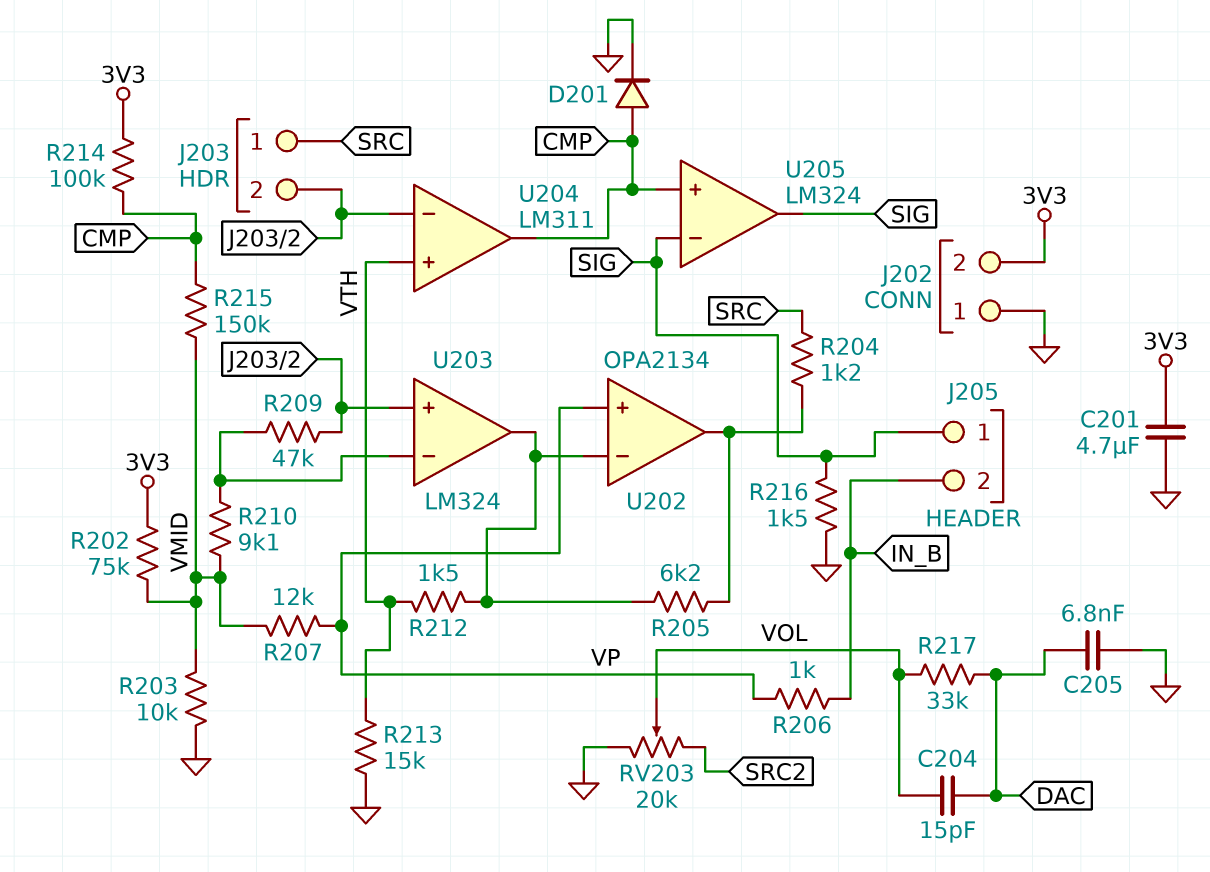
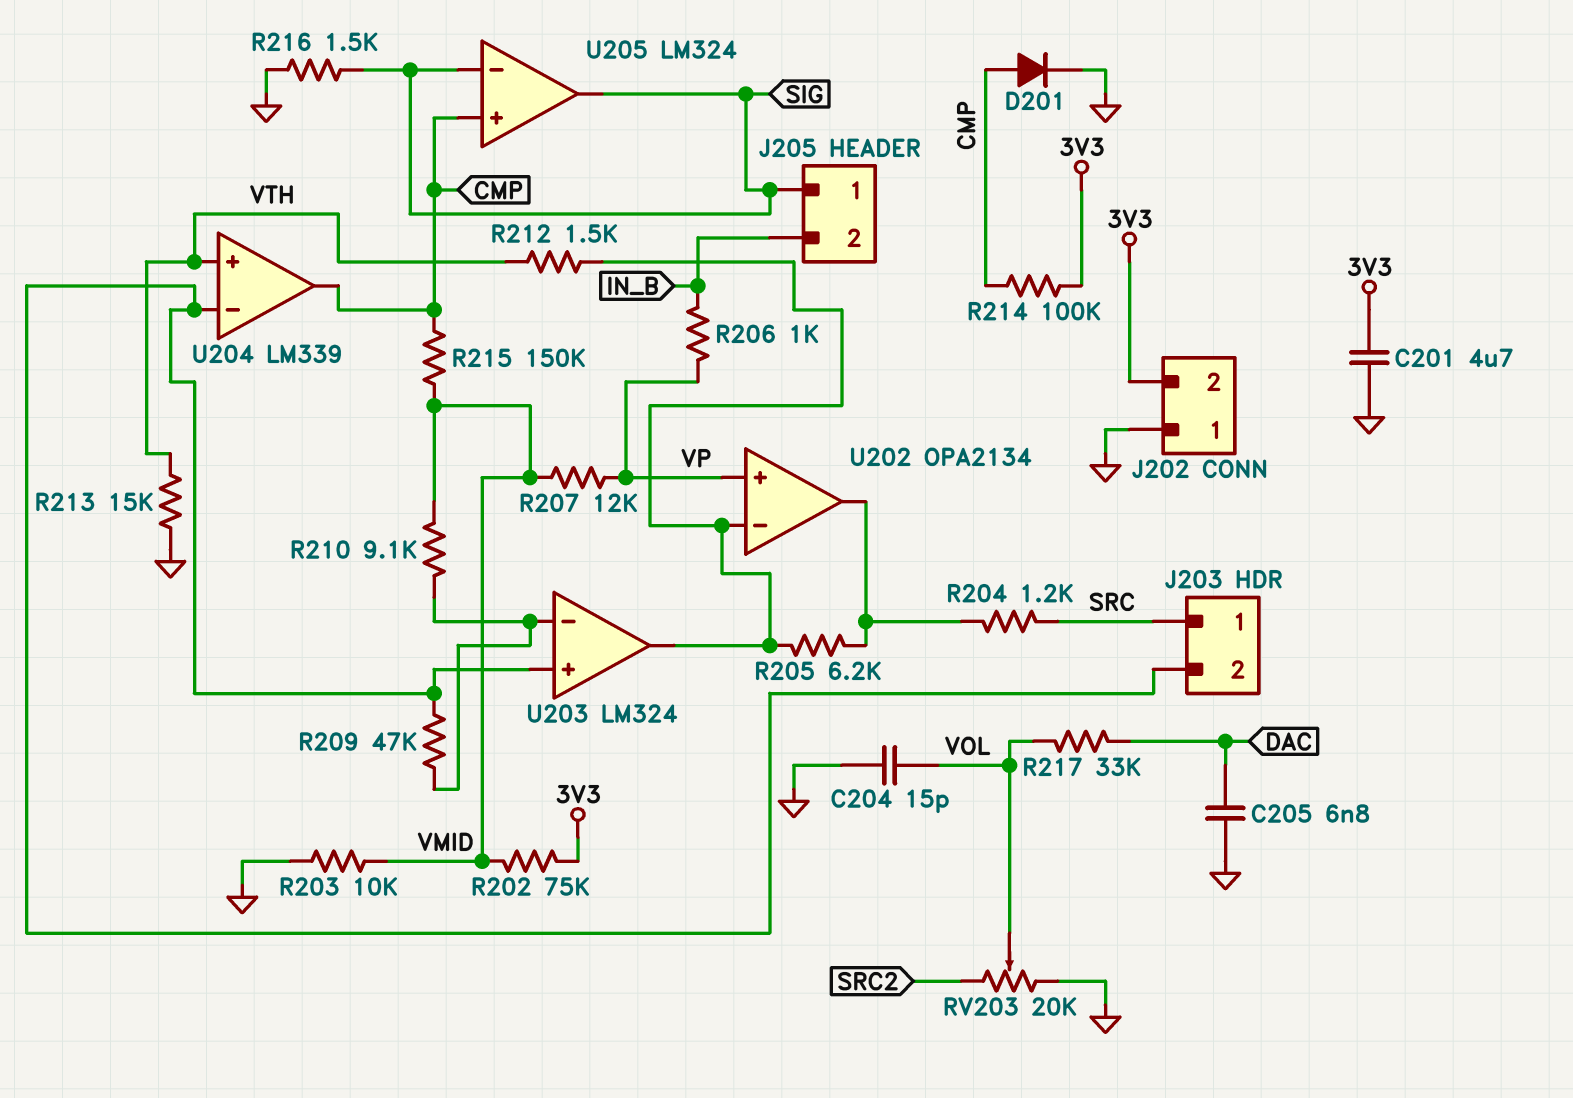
C204: 15pF (DAC, VOL) -> 15pF (GND, VOL)
U204: LM311 -> LM339

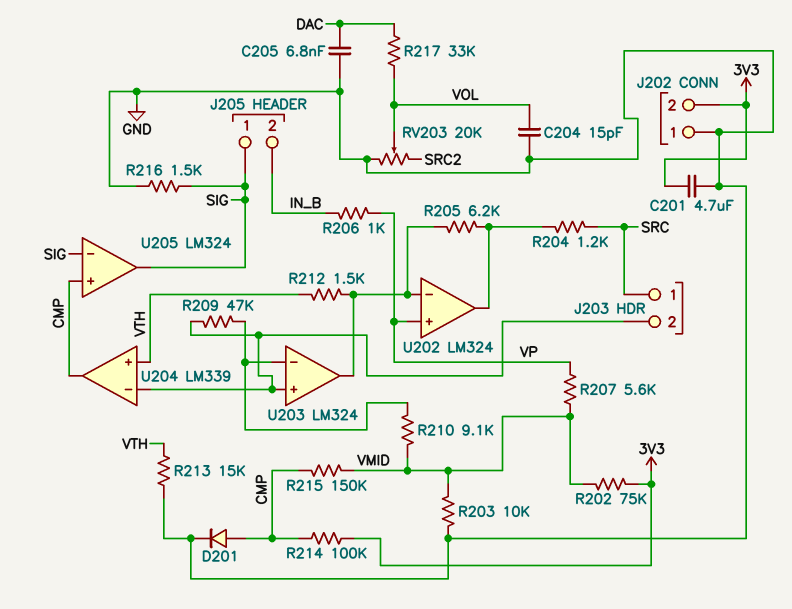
R207: 12k (VMID, VP) -> 5.6k (VMID, VP)
U202: OPA2134 -> LM324

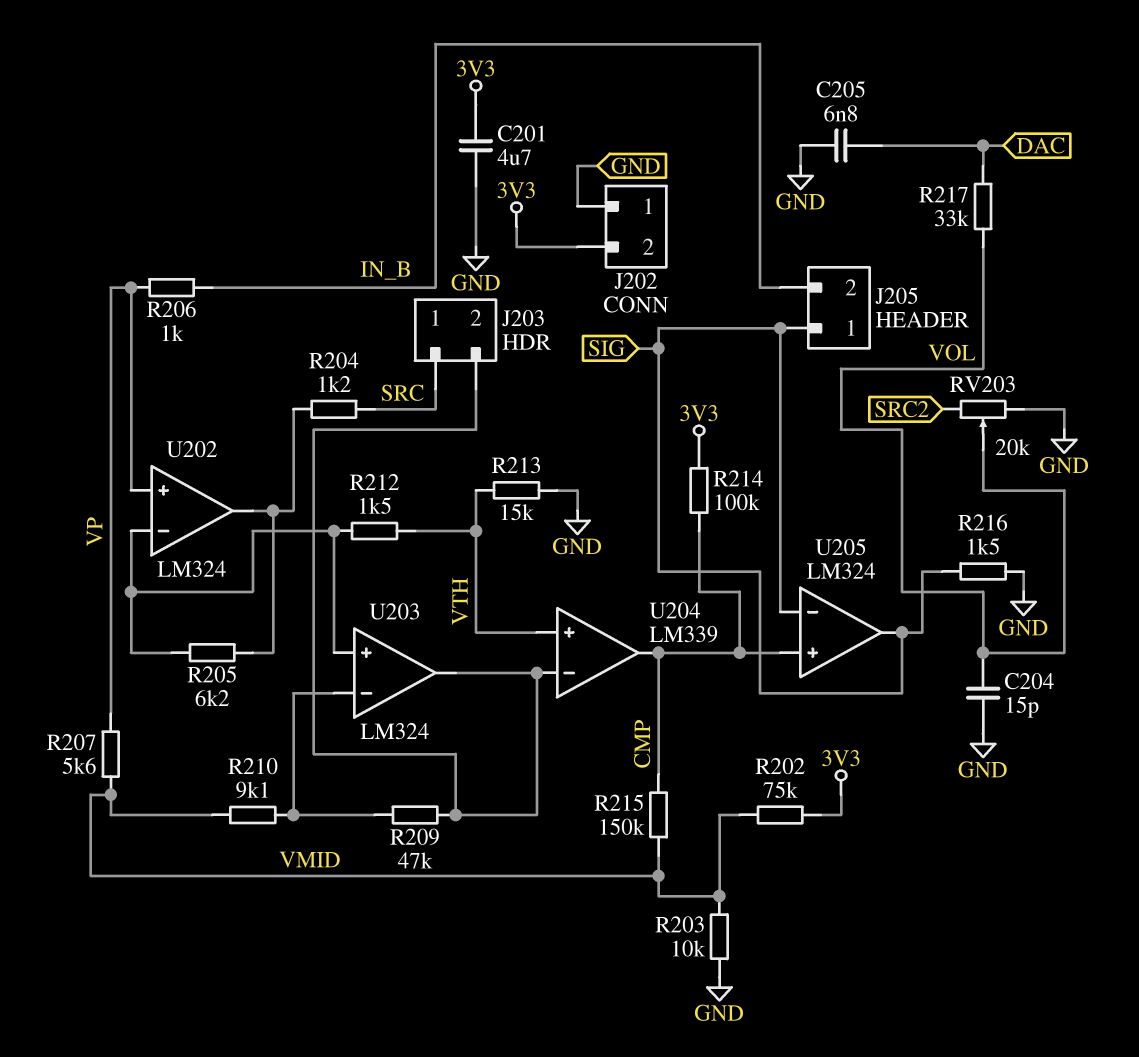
D201: diode (A CMP, K GND) -> none
U203 pin in+: J203/2 -> U202/in-
U203 pin out: U202/in- -> J203/2

